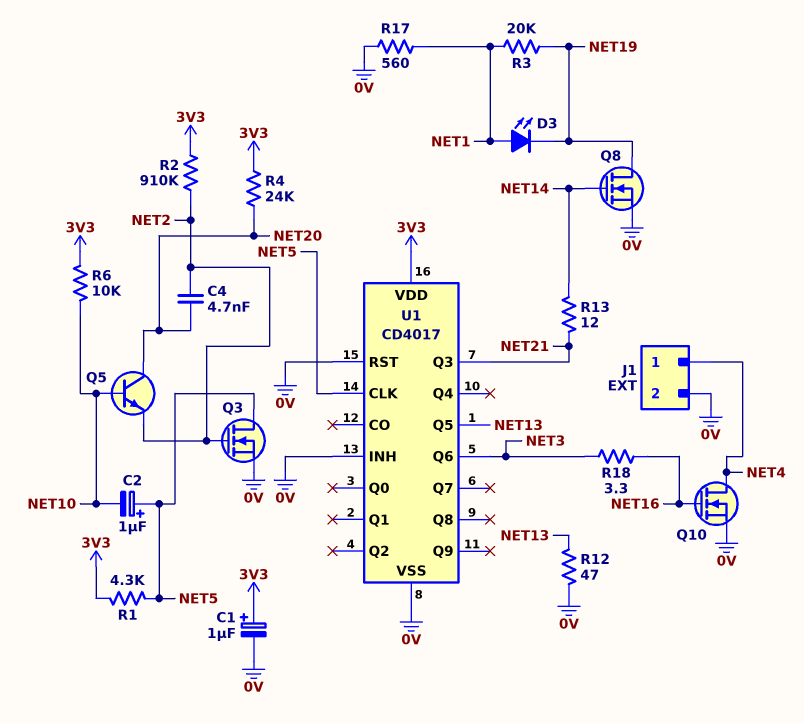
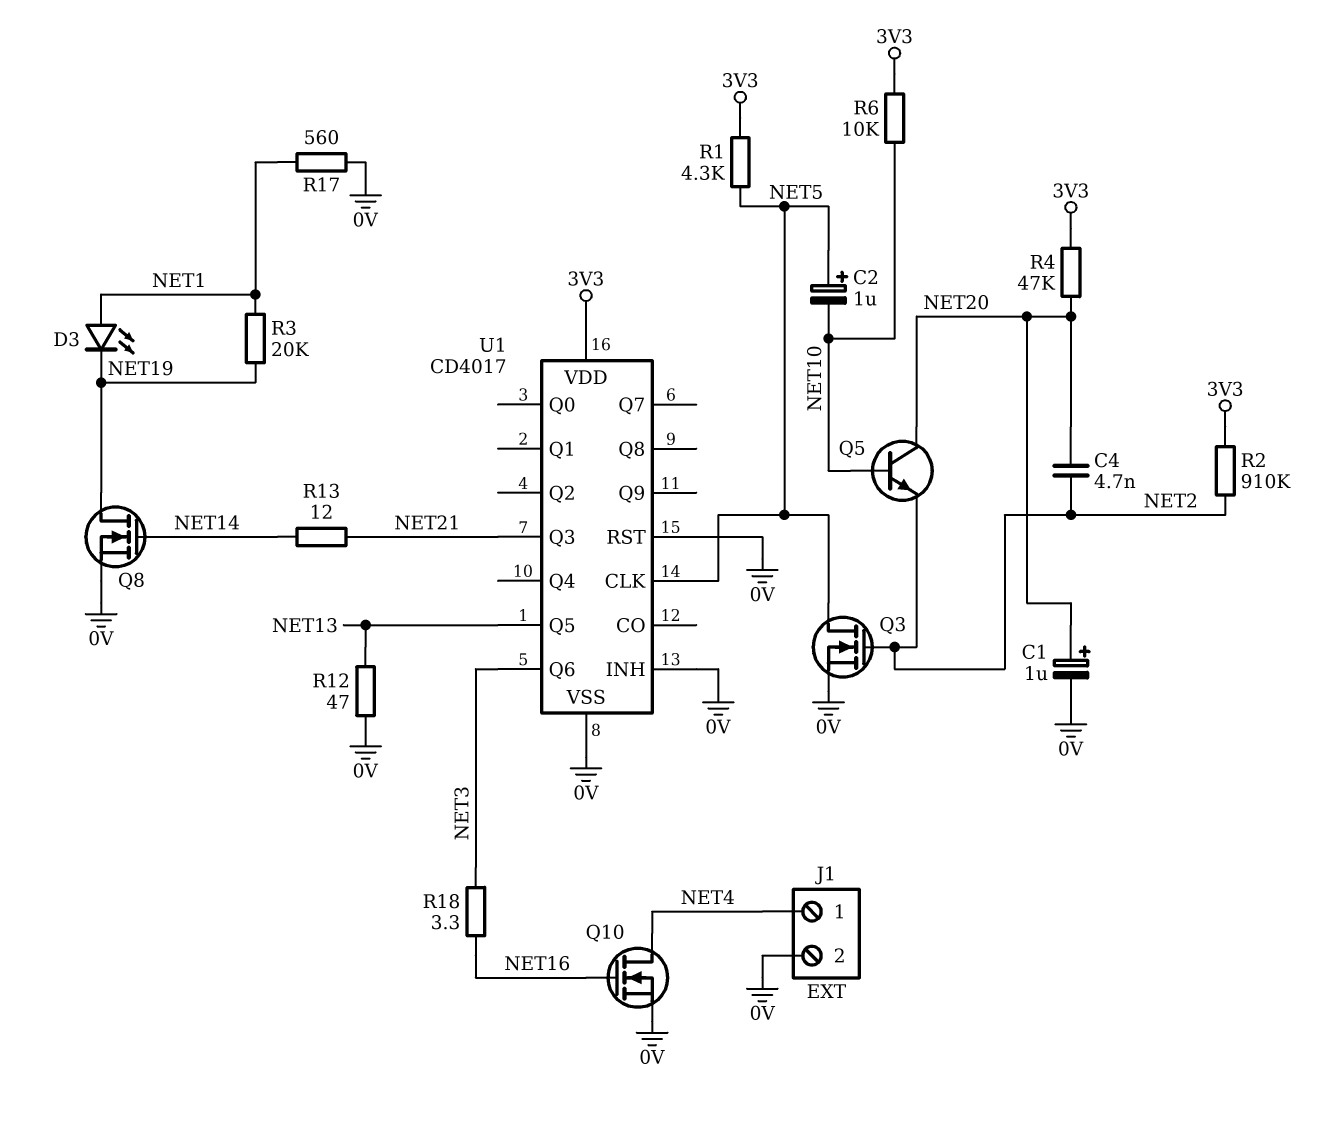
C1: 1uF (plus 3V3, minus 0V) -> 1uF (plus NET20, minus 0V)
R4: 24k (3V3, NET20) -> 47k (3V3, NET20)

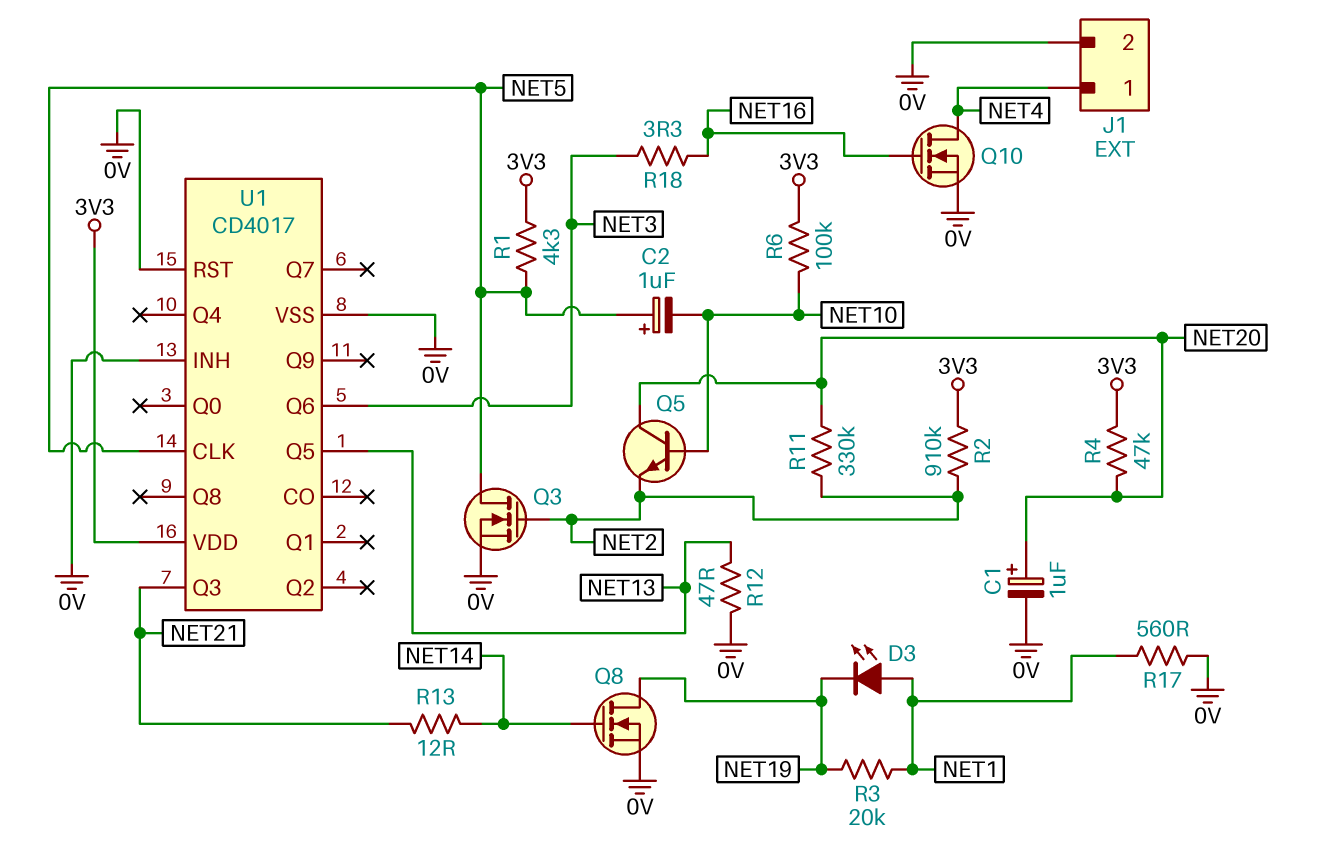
C4: 4.7nF (NET2, NET20) -> none
R6: 10k (3V3, NET10) -> 100k (3V3, NET10)
R11: none -> 330k (NET2, NET20)

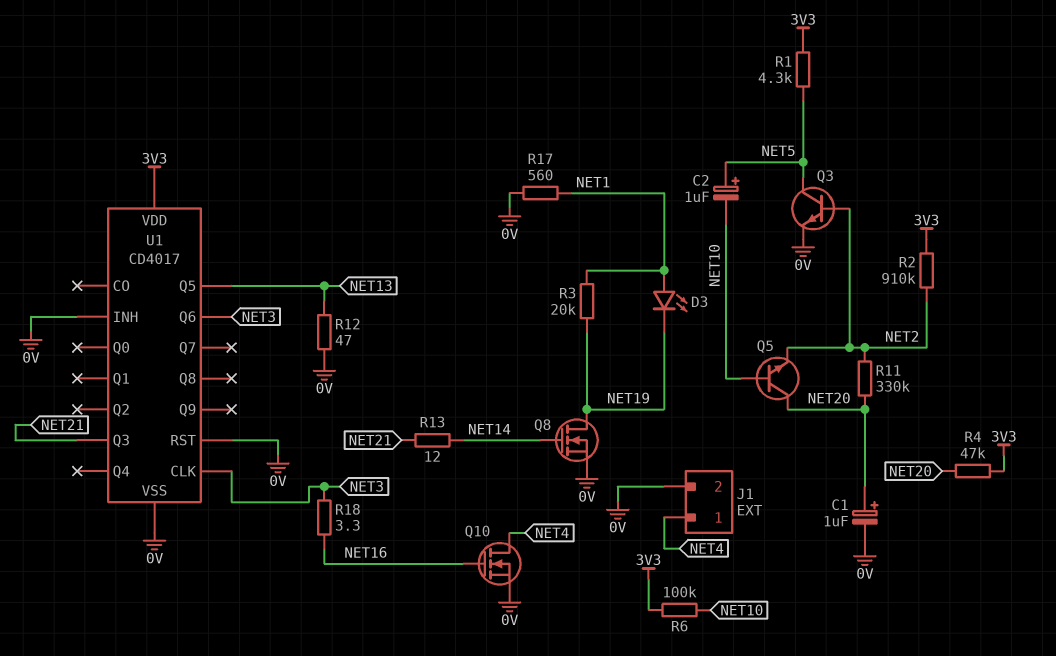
Q3: NMOS (G NET2, D NET5, S 0V) -> NPN (B NET2, C NET5, E 0V)
U1 pin CLK: NET5 -> NET3

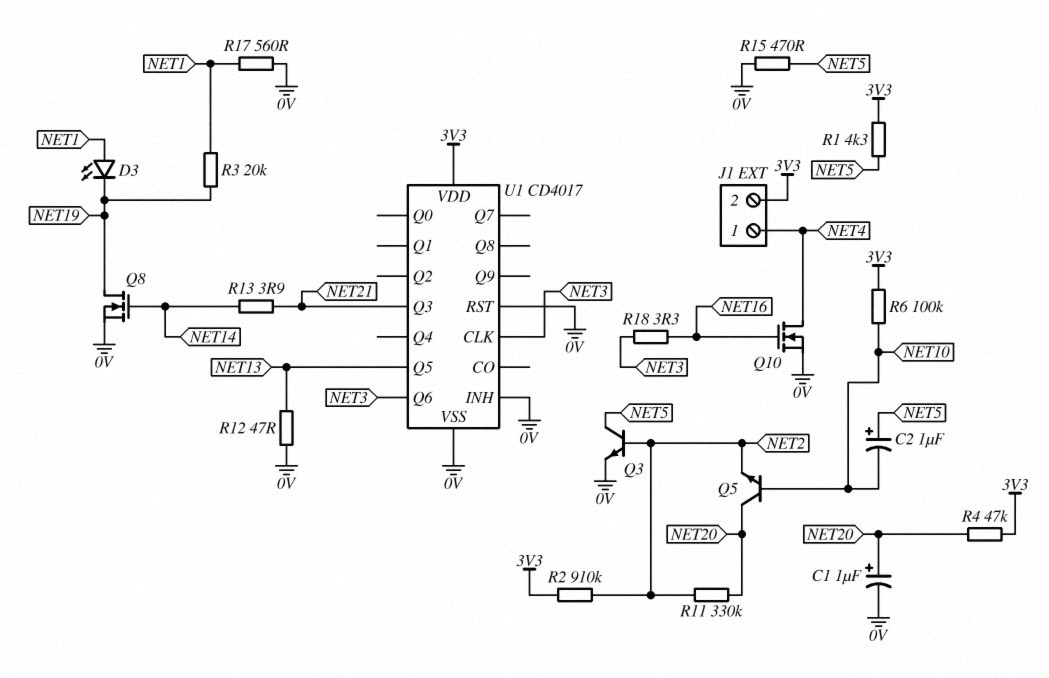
J1 pin 2: 0V -> 3V3
R13: 12 (NET14, NET21) -> 3.9 (NET14, NET21)
R15: none -> 470 (0V, NET5)

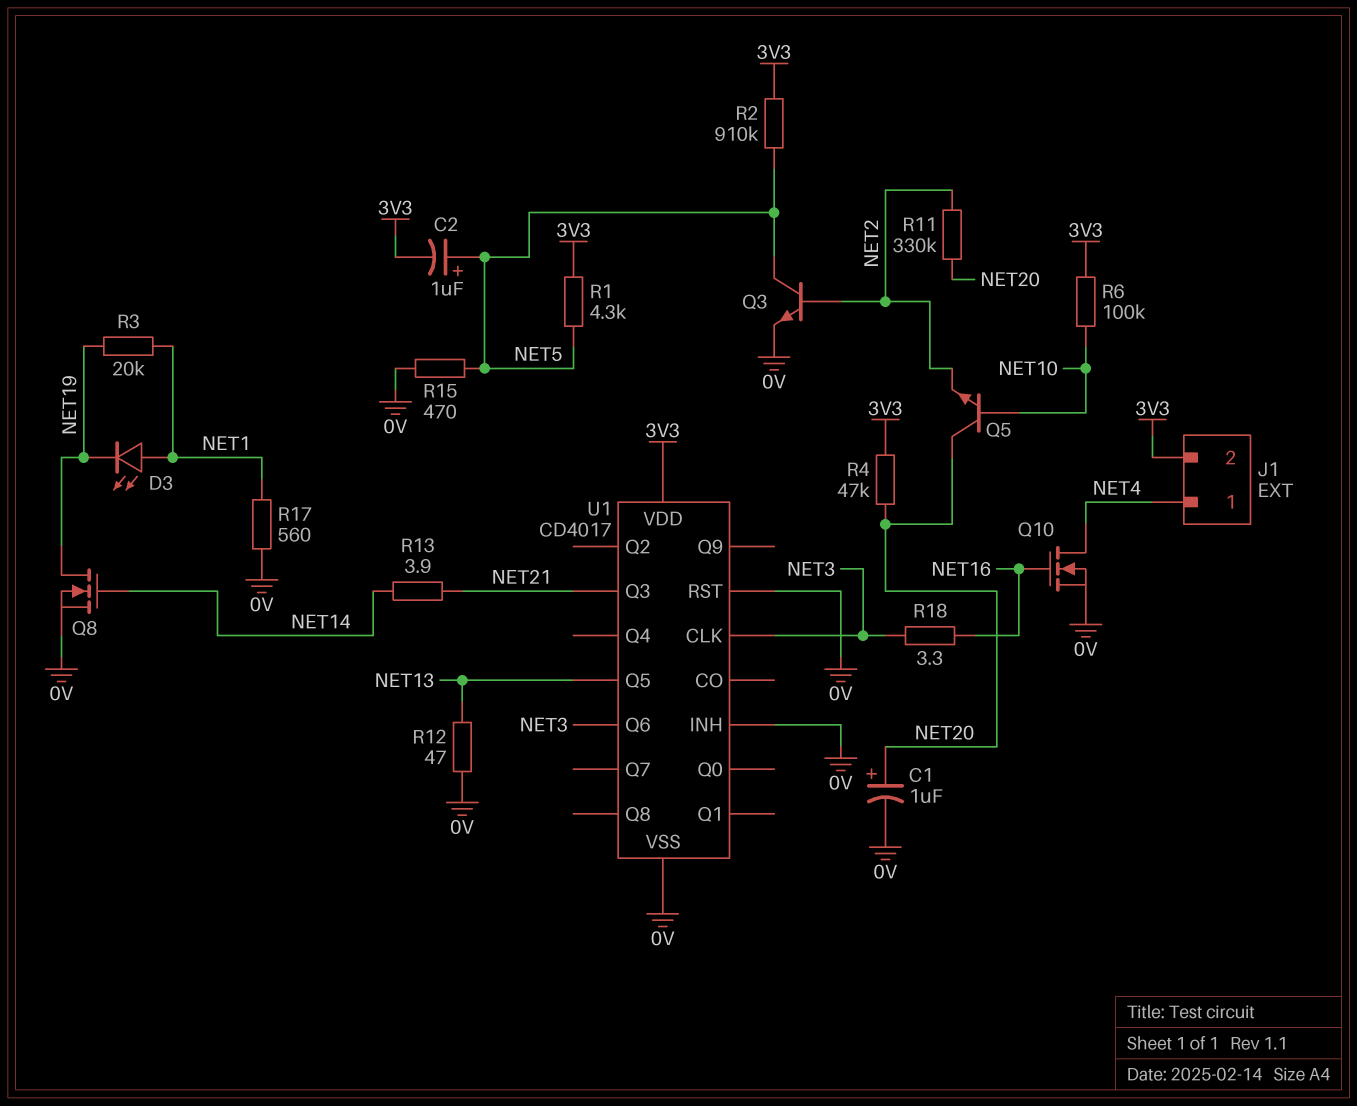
C2: 1uF (plus NET5, minus NET10) -> 1uF (plus NET5, minus 3V3)
R2: 910k (3V3, NET2) -> 910k (3V3, NET5)

